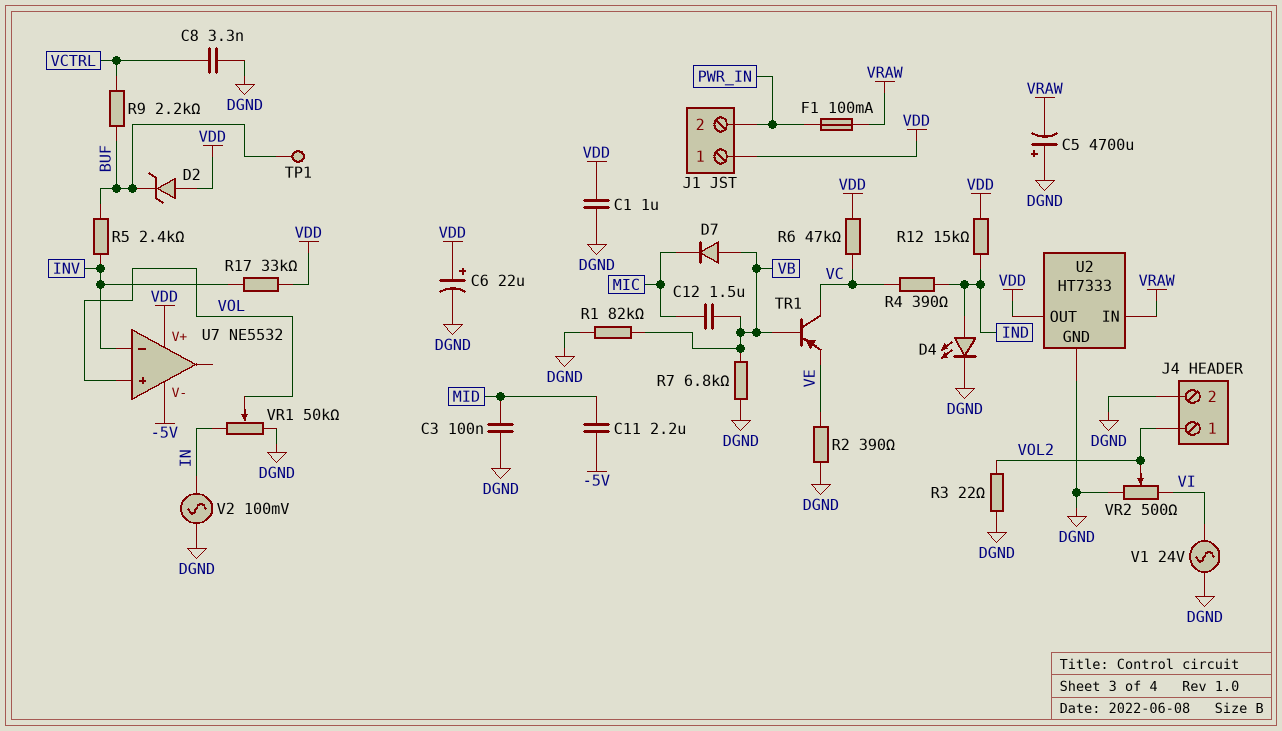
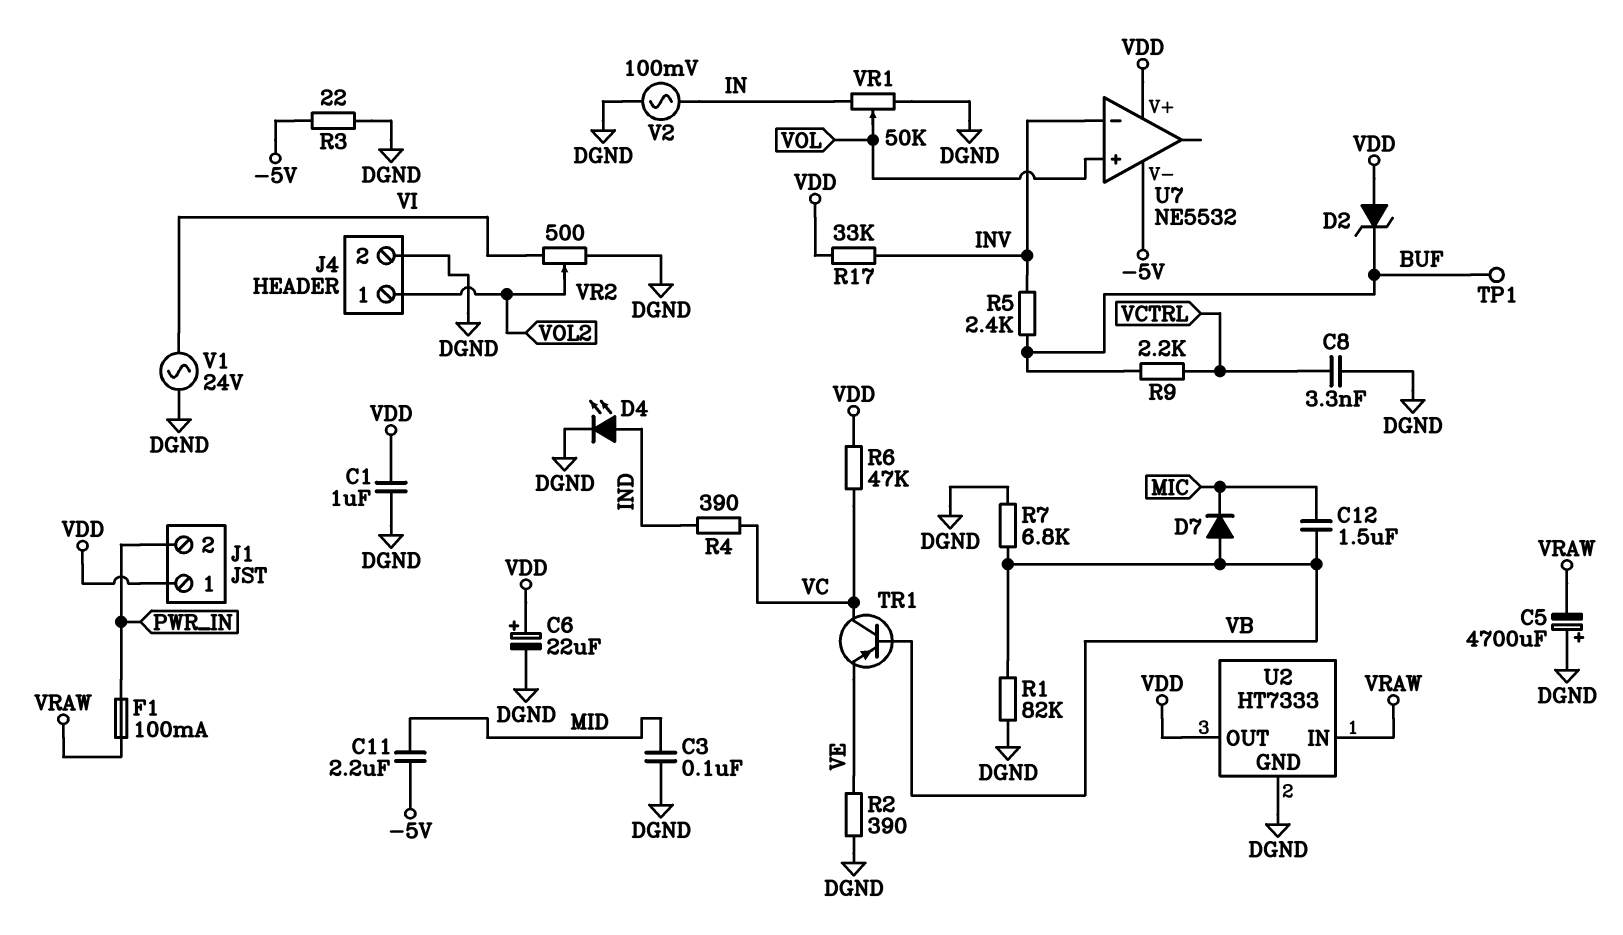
R3: 22 (DGND, VOL2) -> 22 (-5V, DGND)
R12: 15k (IND, VDD) -> none

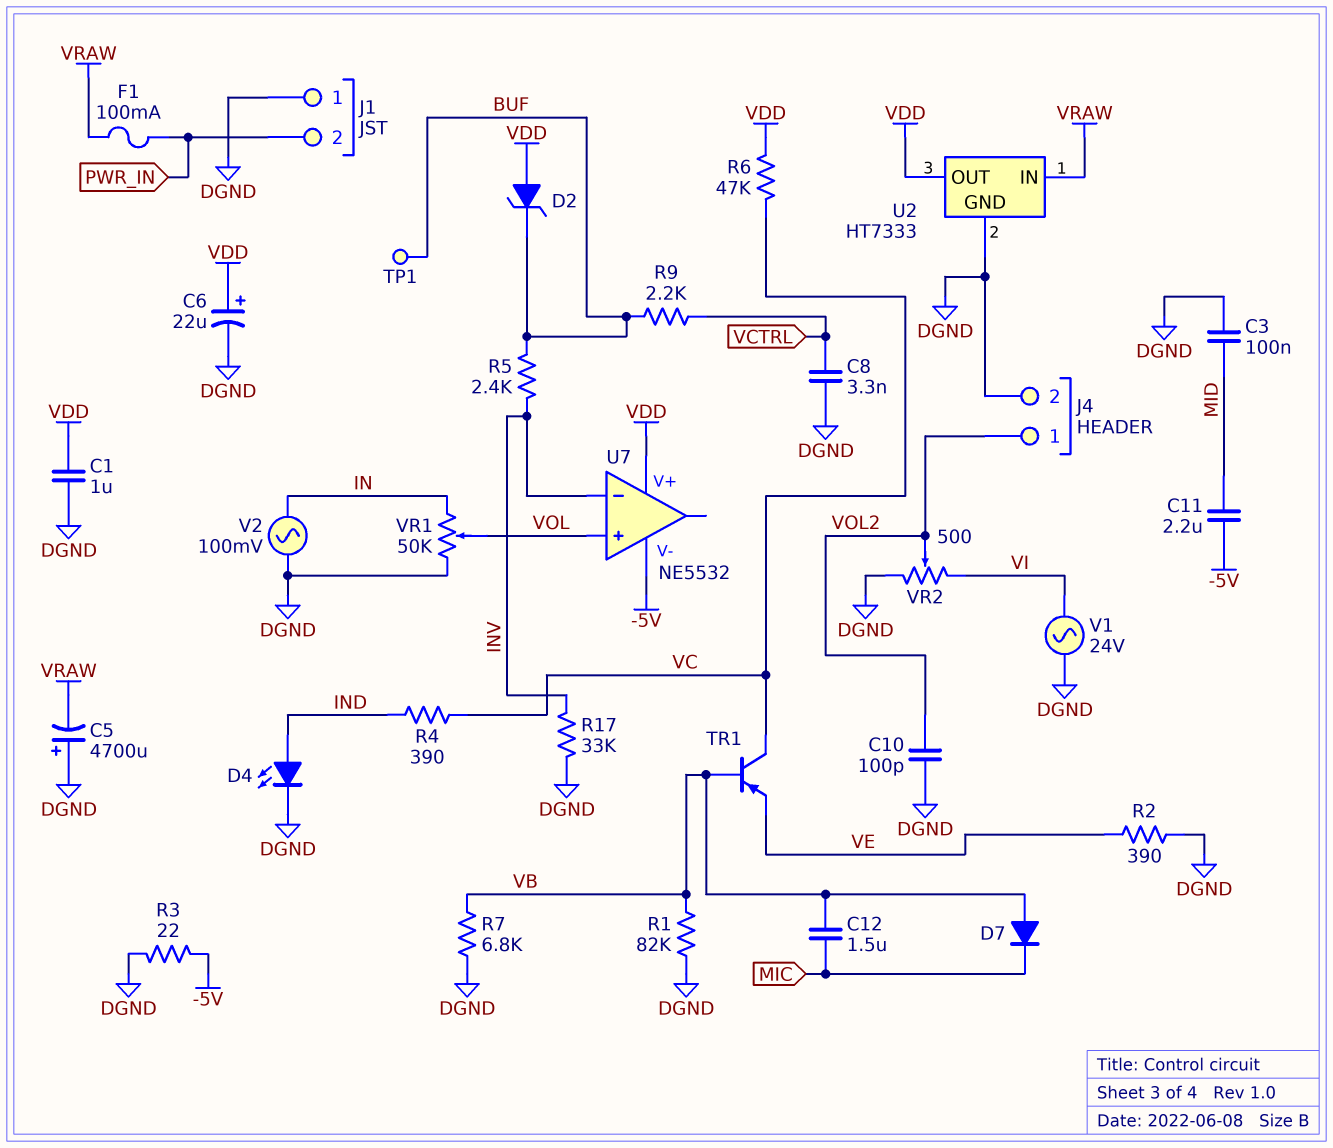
C10: none -> 100pF (DGND, VOL2)
J1 pin 1: VDD -> DGND
R17: 33k (INV, VDD) -> 33k (DGND, INV)

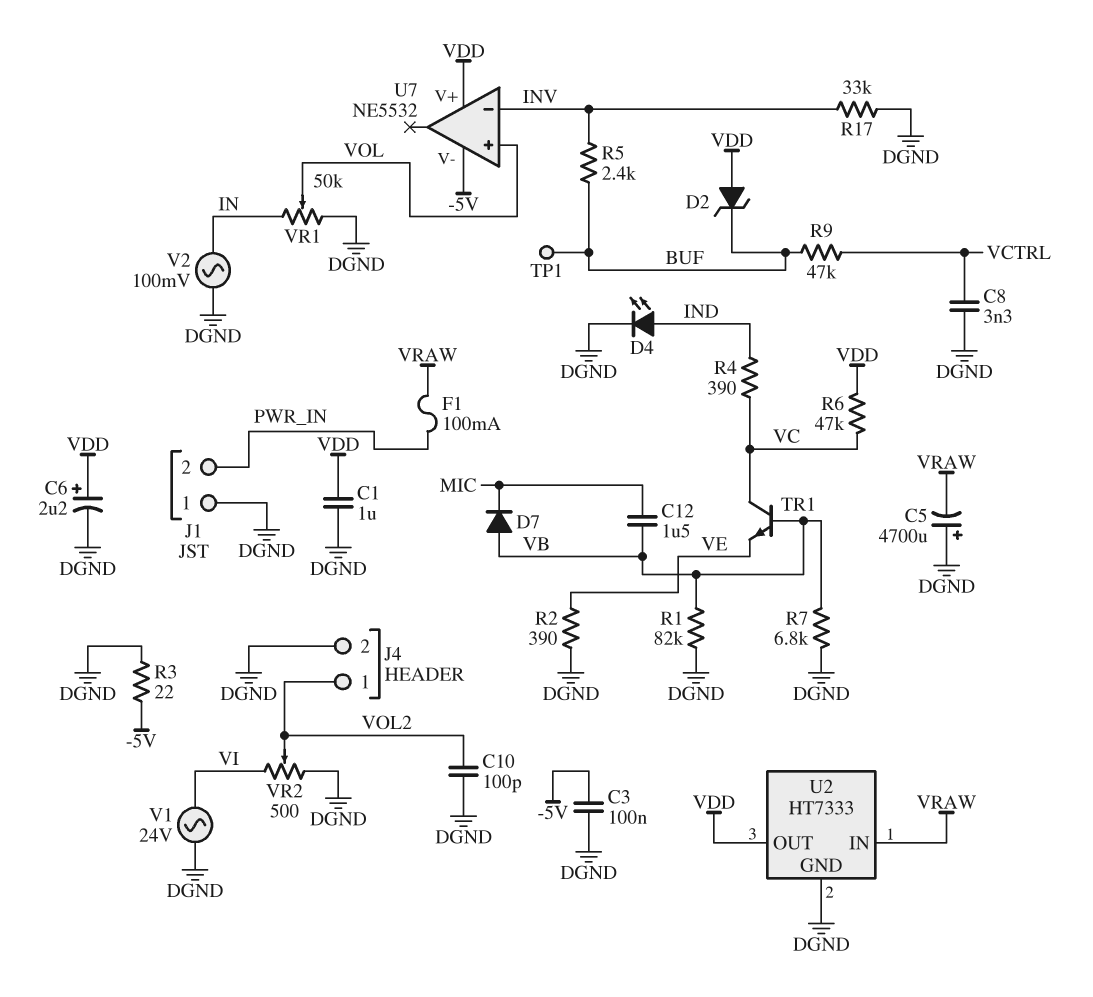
C3: 100nF (DGND, MID) -> 100nF (-5V, DGND)
C6: 22uF (plus VDD, minus DGND) -> 2.2uF (plus VDD, minus DGND)
C11: 2.2uF (-5V, MID) -> none
R9: 2.2k (BUF, VCTRL) -> 47k (BUF, VCTRL)
TR1: PNP (B VB, C VC, E VE) -> NPN (B VB, C VC, E VE)

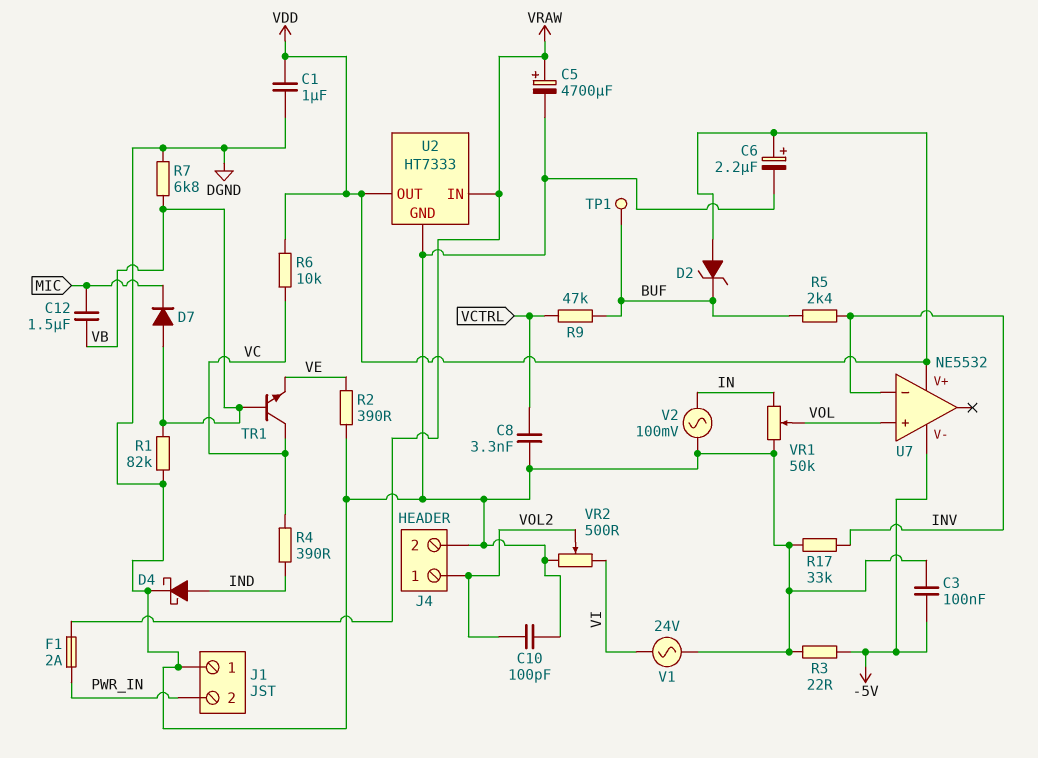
C5: 4700uF (plus DGND, minus VRAW) -> 4700uF (plus VRAW, minus DGND)
D4: LED (A IND, K DGND) -> schottky (A IND, K DGND)
F1: 100mA (PWR_IN, VRAW) -> 2A (PWR_IN, VRAW)
R6: 47k (VC, VDD) -> 10k (VC, VDD)

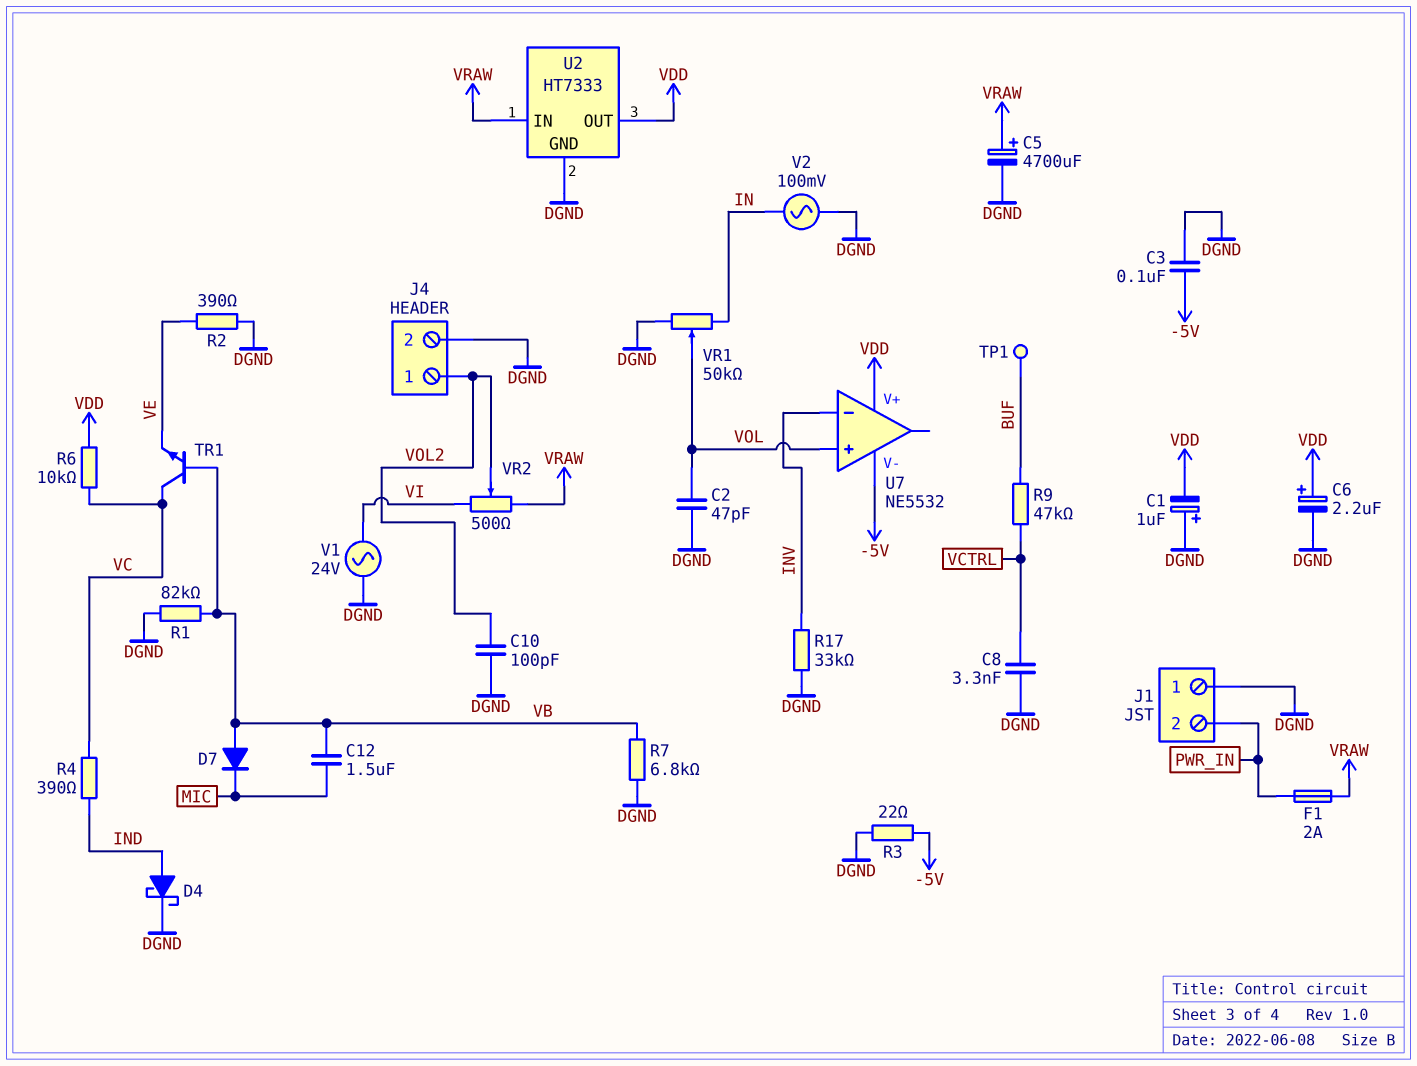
C1: 1uF (DGND, VDD) -> 1uF (plus DGND, minus VDD)
C2: none -> 47pF (DGND, VOL)
D2: zener (A VDD, K BUF) -> none
R5: 2.4k (BUF, INV) -> none
VR2: 500 (DGND, VI, wiper VOL2) -> 500 (VI, VRAW, wiper VOL2)

